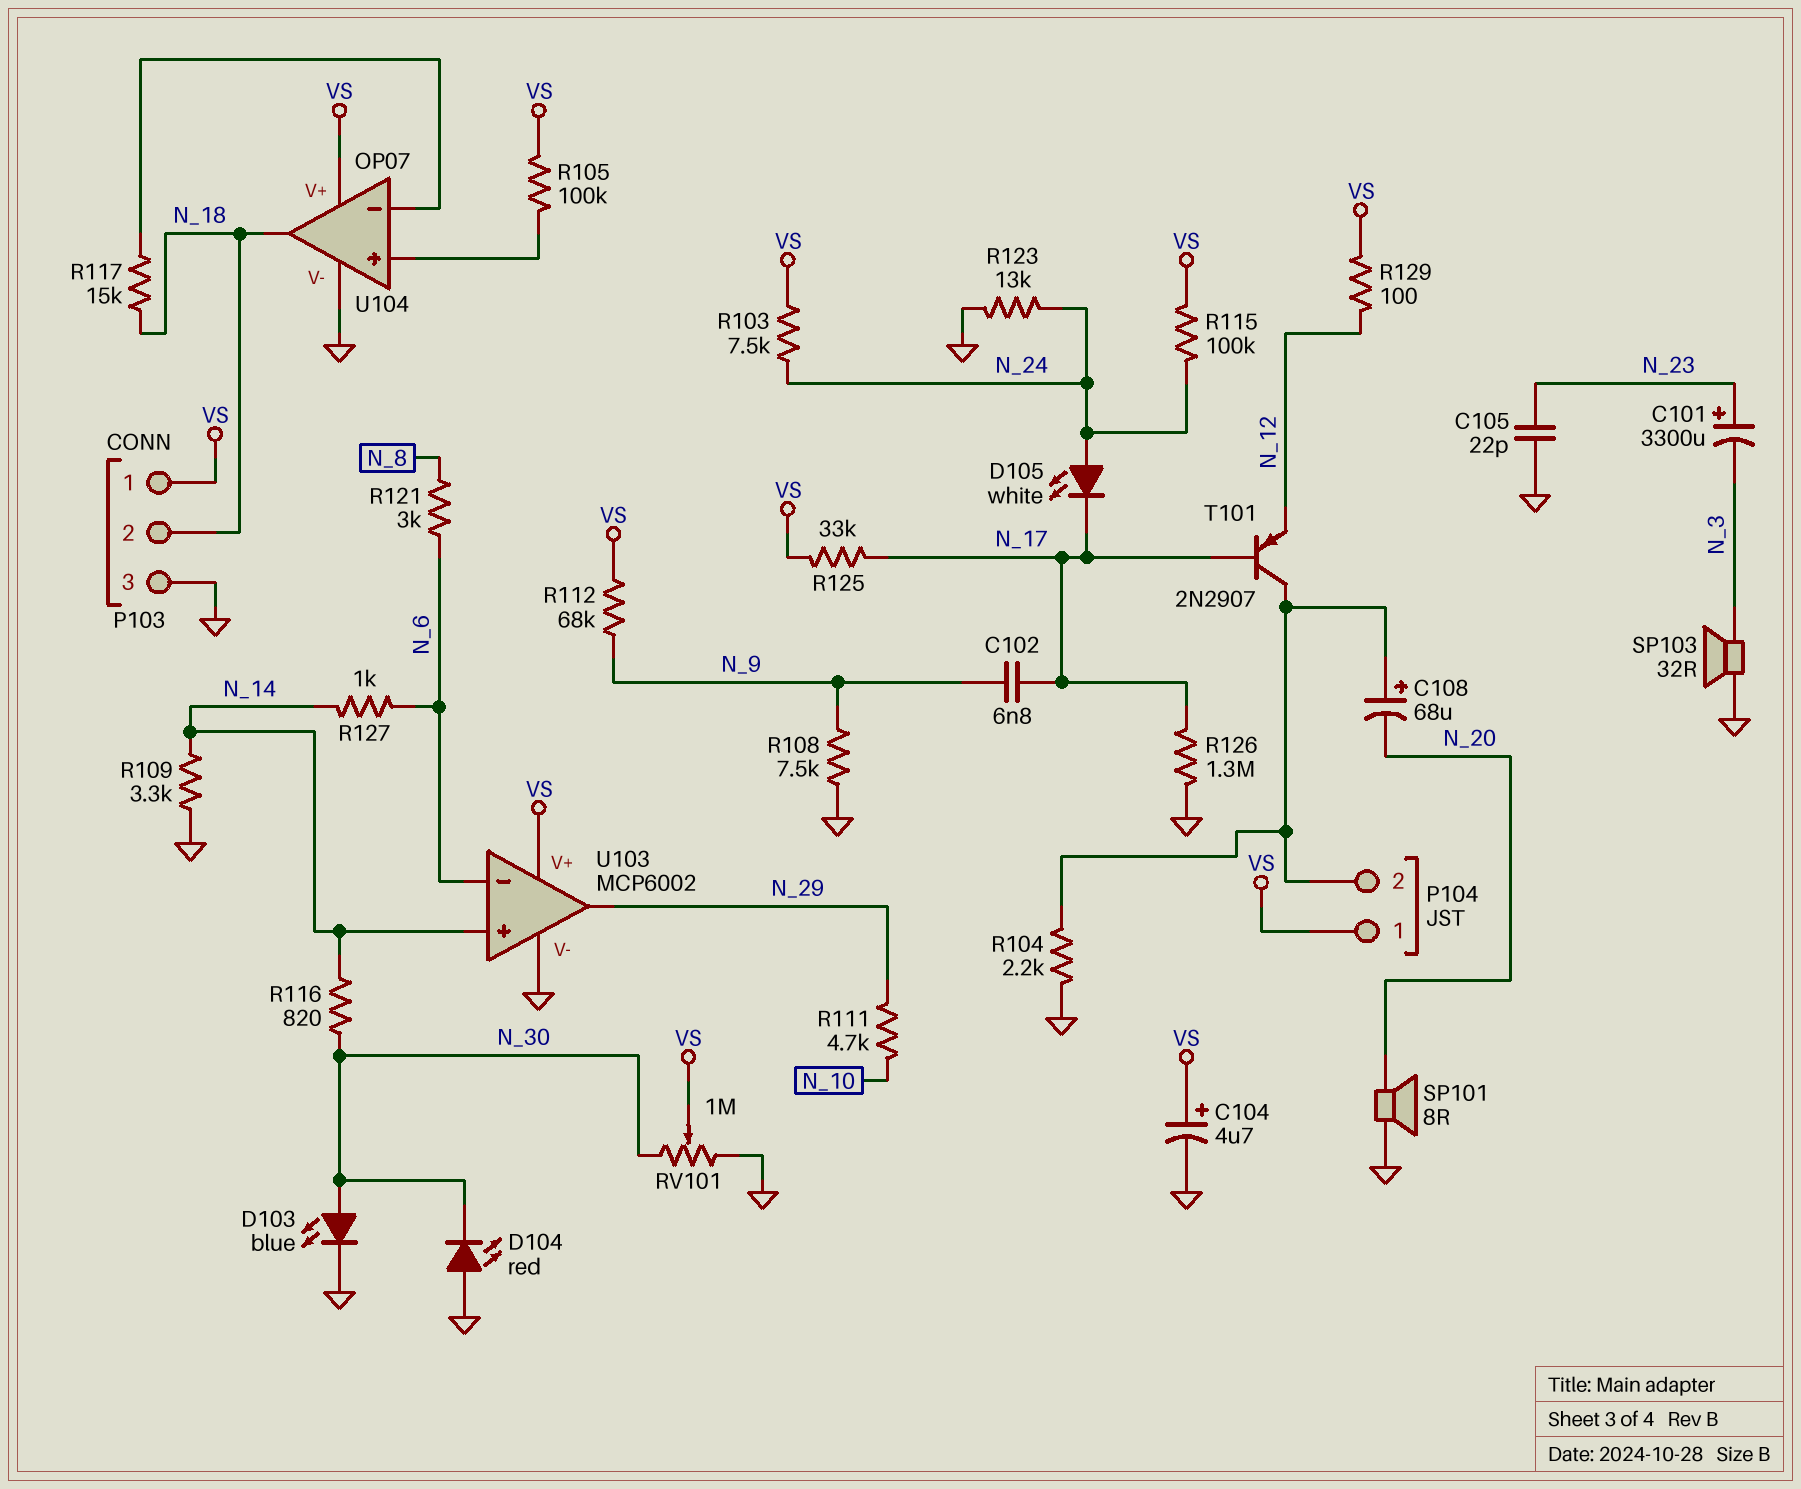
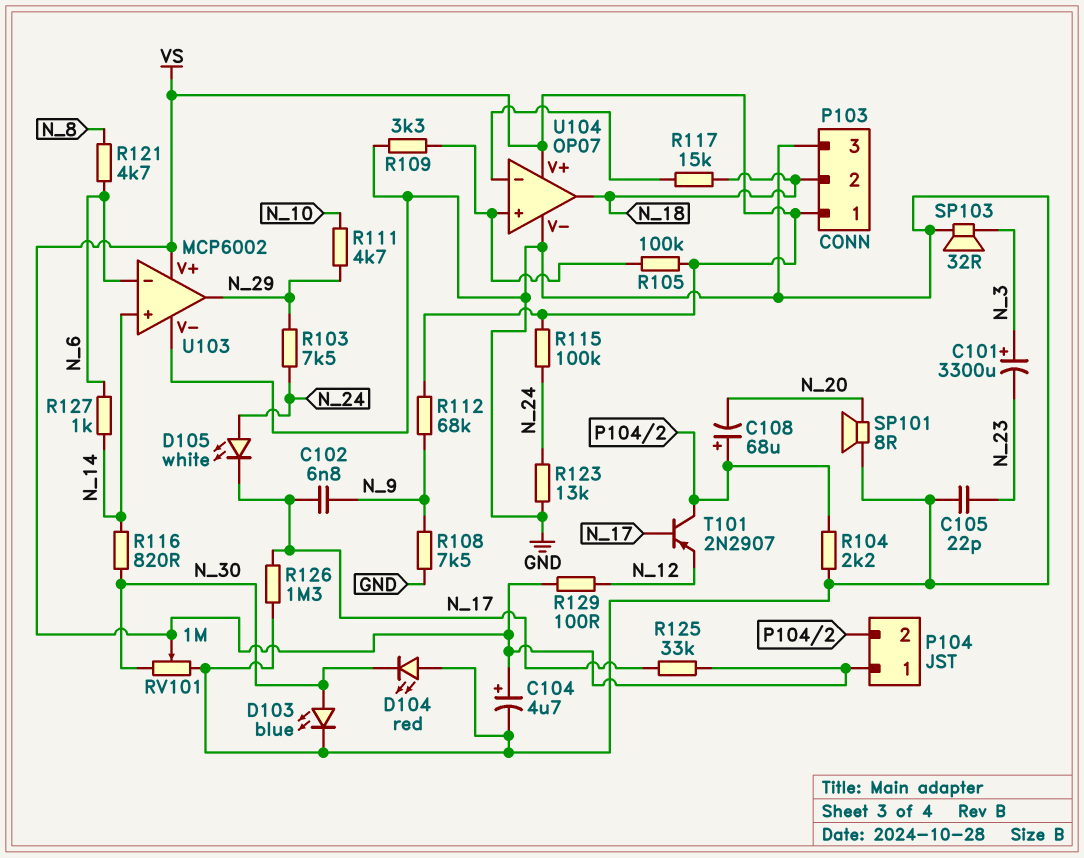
C101: 3300uF (plus N_23, minus N_3) -> 3300uF (plus N_3, minus N_23)
R103: 7.5k (N_24, VS) -> 7.5k (N_24, N_29)
R109: 3.3k (GND, N_14) -> 3.3k (GND, U104/in+)
R121: 3k (N_6, N_8) -> 4.7k (N_6, N_8)

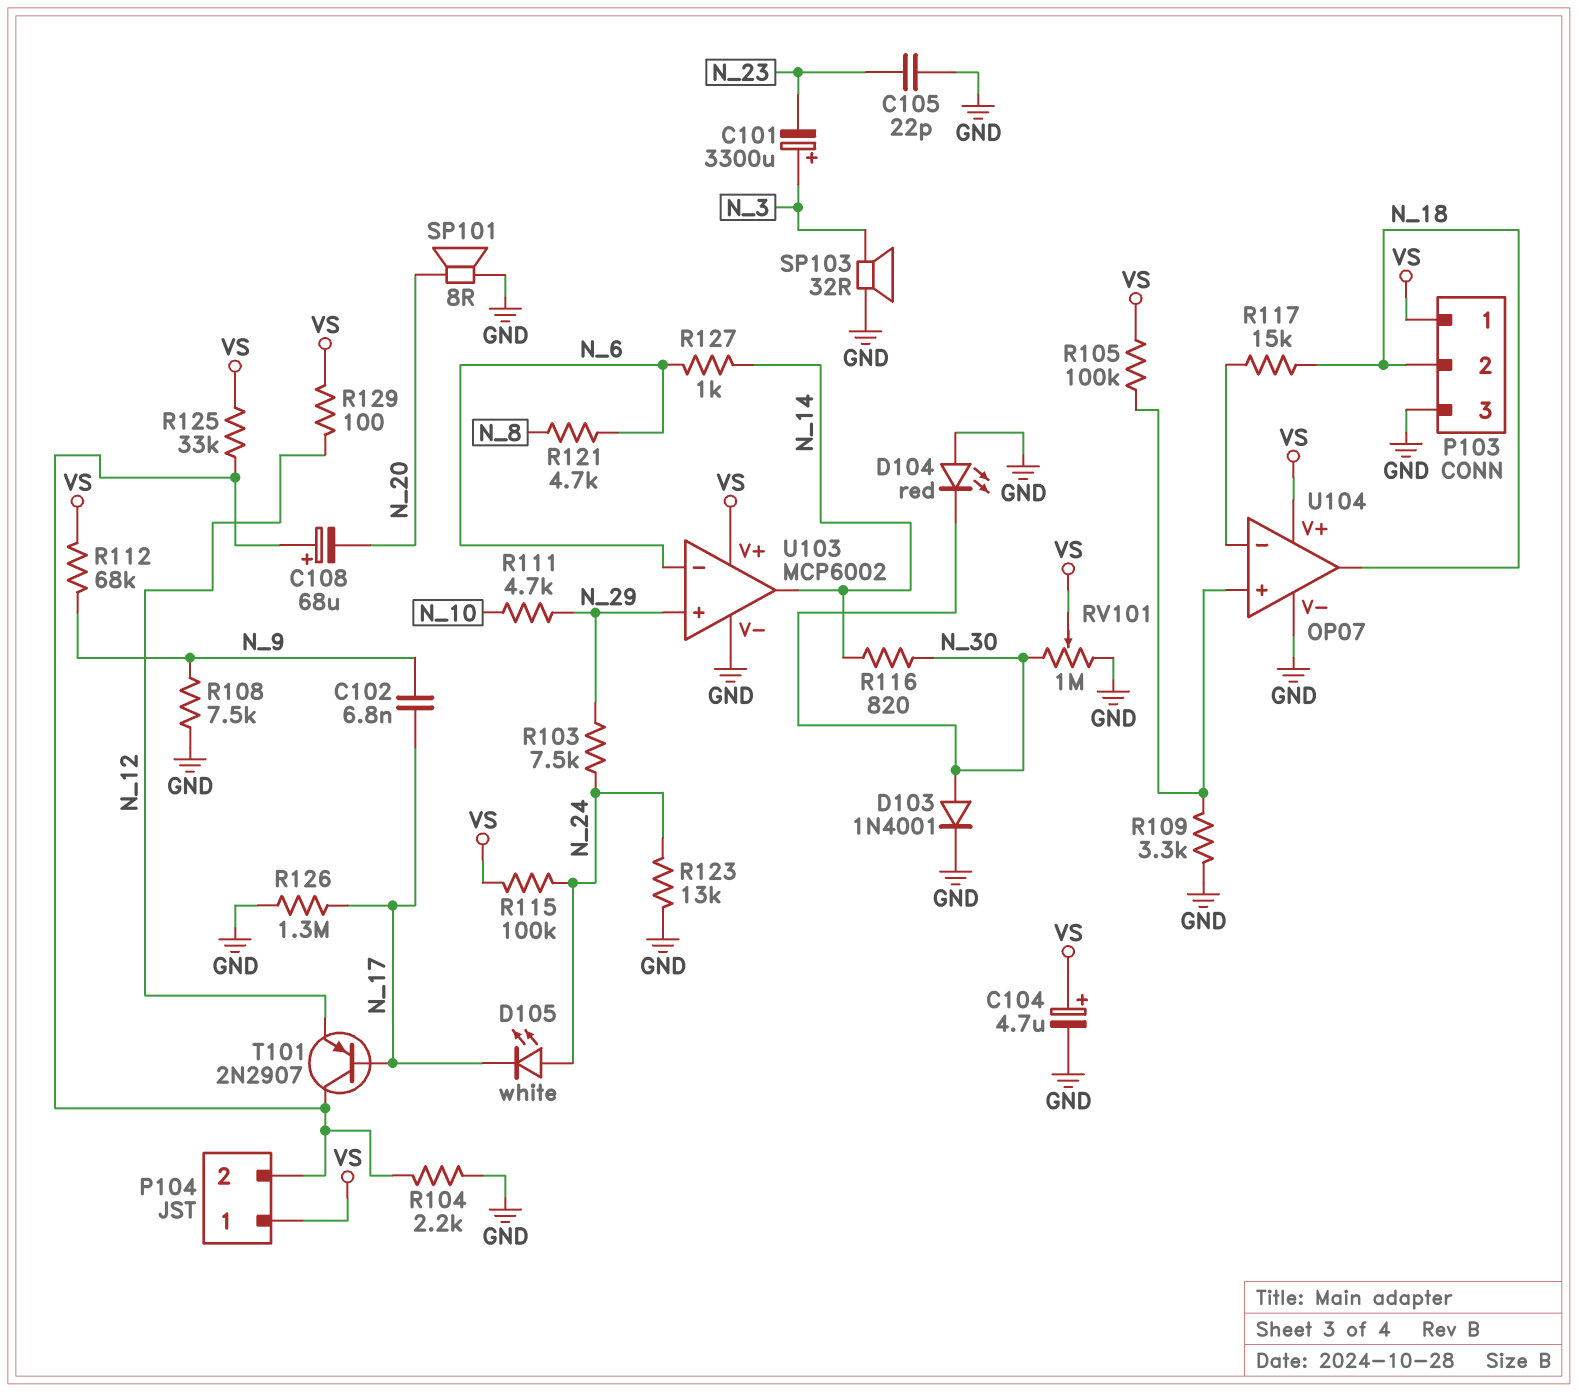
D103: LED blue (A N_30, K GND) -> diode 1N4001 (A N_30, K GND)
R125: 33k (N_17, VS) -> 33k (P104/2, VS)
U103 pin in+: N_14 -> N_29
U103 pin out: N_29 -> N_14

